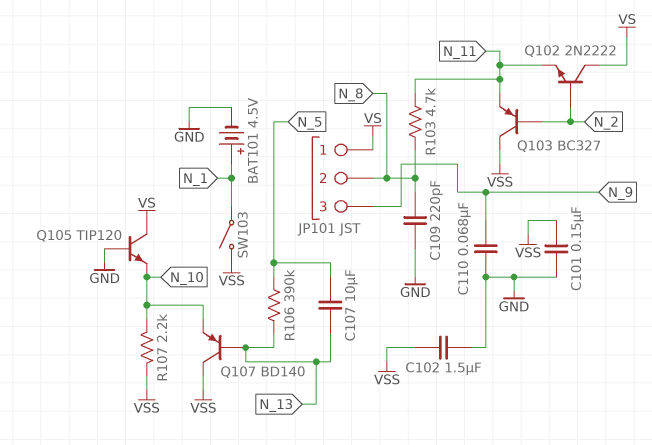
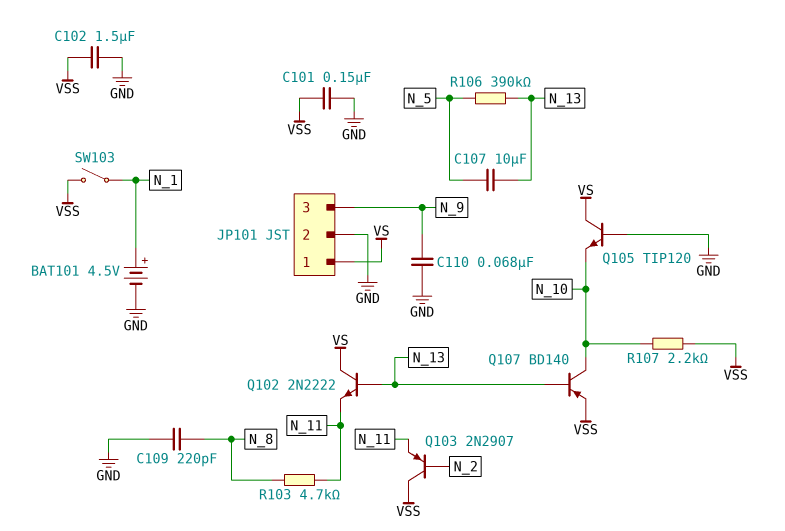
JP101 pin 2: N_8 -> GND
Q102: NPN 2N2222 (B N_2, C VS, E N_11) -> NPN 2N2222 (B N_13, C VS, E N_11)
Q103: PNP BC327 (B N_2, C VSS, E N_11) -> PNP 2N2907 (B N_2, C VSS, E N_11)
Q107: PNP BD140 (B N_13, C VSS, E N_10) -> PNP BD140 (B N_13, C N_10, E VSS)

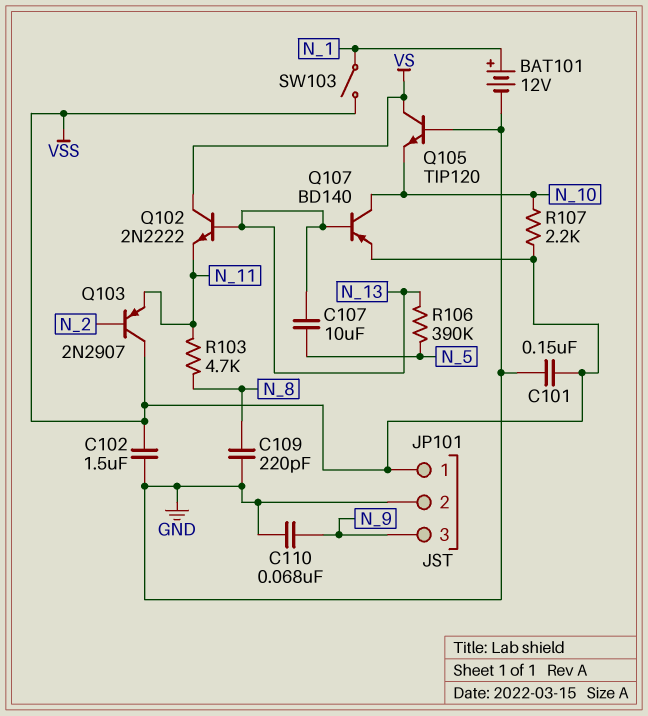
BAT101: 4.5V (plus N_1, minus GND) -> 12V (plus N_1, minus GND)
JP101 pin 1: VS -> VSS

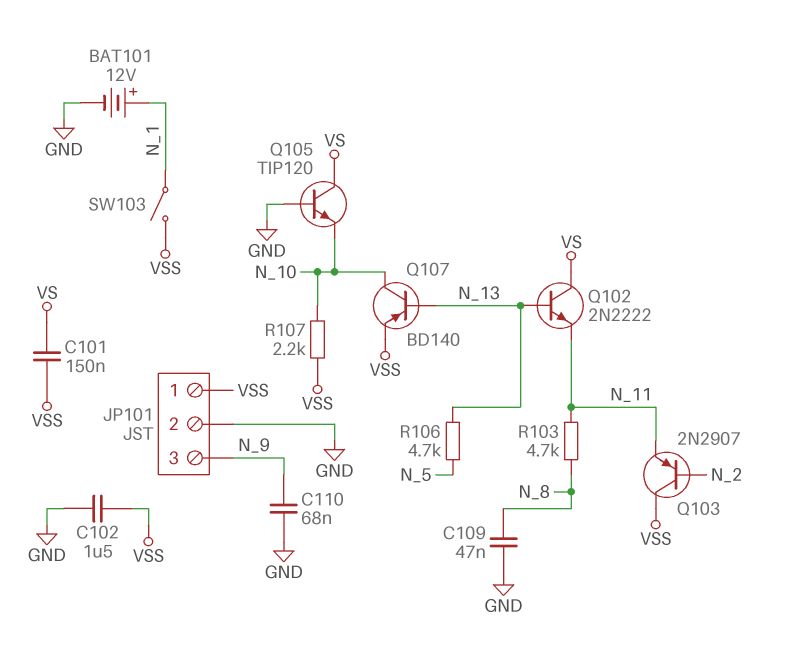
C101: 150nF (GND, VSS) -> 150nF (VS, VSS)
C107: 10uF (N_5, N_13) -> none
C109: 220pF (GND, N_8) -> 47nF (GND, N_8)
R106: 390k (N_5, N_13) -> 4.7k (N_5, N_13)

